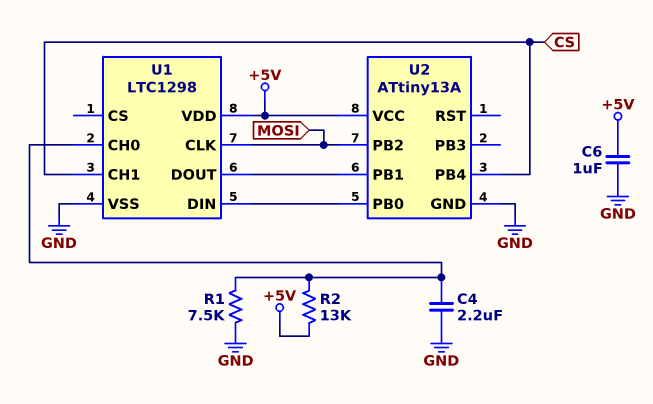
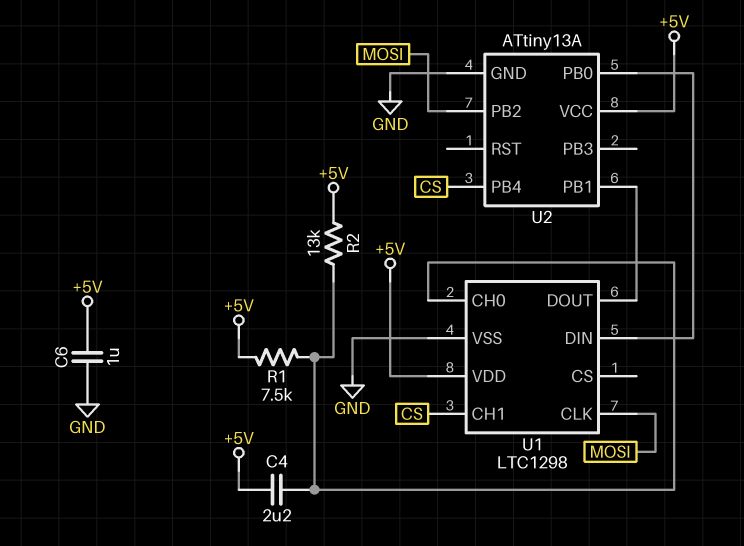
C4: 2.2uF (GND, U1/CH0) -> 2.2uF (+5V, U1/CH0)
R1: 7.5k (GND, U1/CH0) -> 7.5k (+5V, U1/CH0)

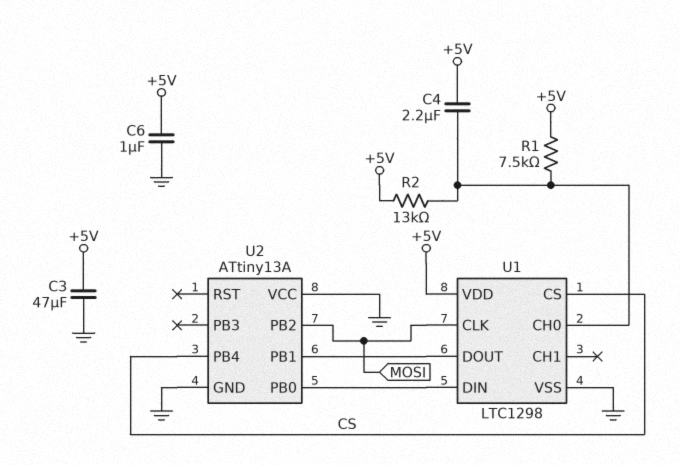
C3: none -> 47uF (+5V, GND)
U1 pin CH1: CS -> none
U1 pin CS: none -> CS
U2 pin VCC: +5V -> GND

